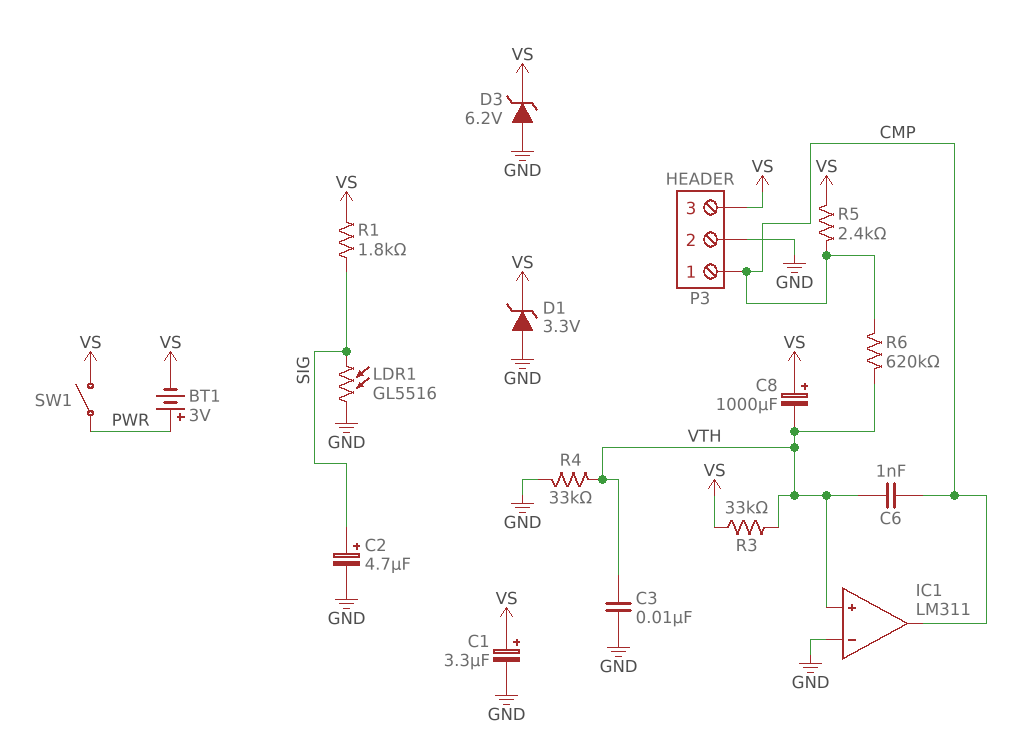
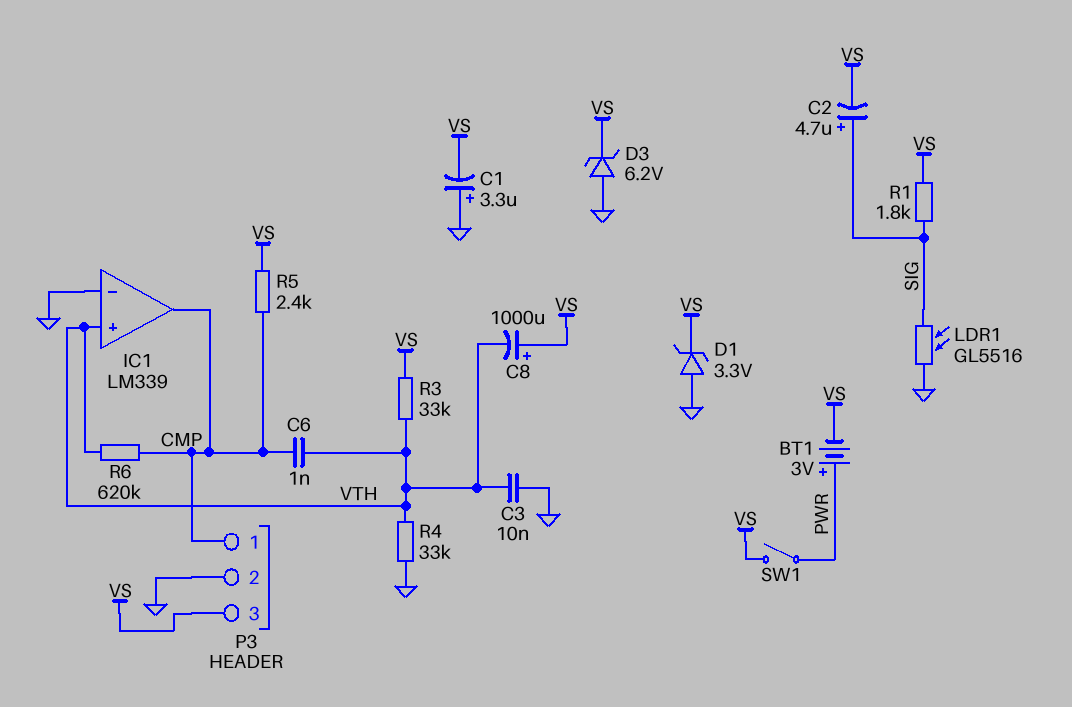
C1: 3.3uF (plus VS, minus GND) -> 3.3uF (plus GND, minus VS)
C2: 4.7uF (plus SIG, minus GND) -> 4.7uF (plus SIG, minus VS)
IC1: LM311 -> LM339

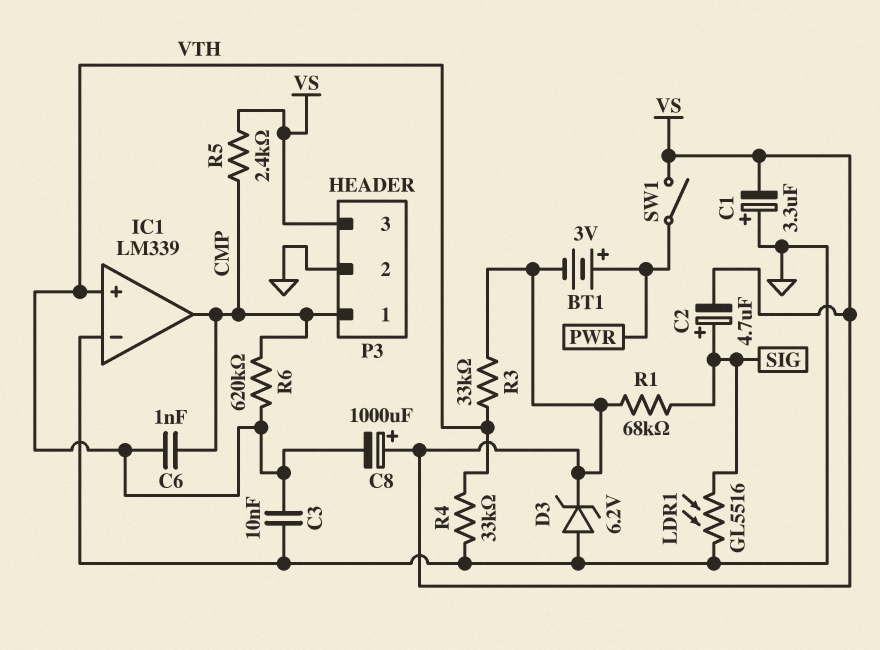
D1: zener 3.3V (A GND, K VS) -> none
R1: 1.8k (SIG, VS) -> 68k (SIG, VS)

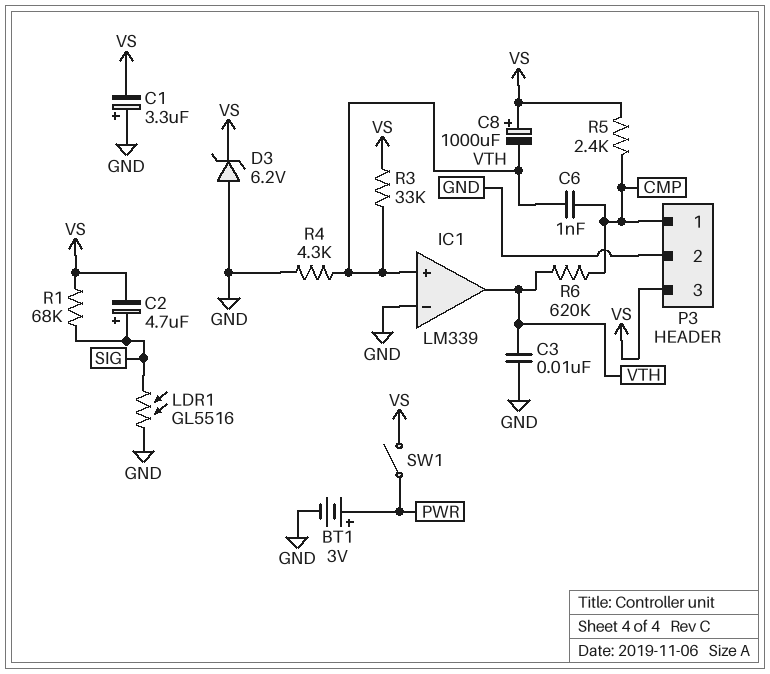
BT1: 3V (plus PWR, minus VS) -> 3V (plus PWR, minus GND)
IC1 pin out: CMP -> VTH
R4: 33k (GND, VTH) -> 4.3k (GND, VTH)

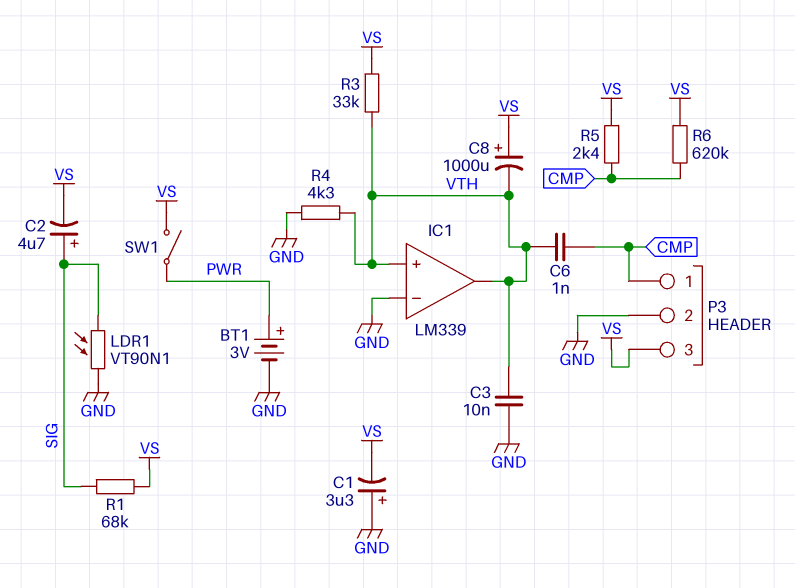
D3: zener 6.2V (A GND, K VS) -> none
LDR1: GL5516 (GND, SIG) -> VT90N1 (GND, SIG)
R6: 620k (CMP, VTH) -> 620k (CMP, VS)

